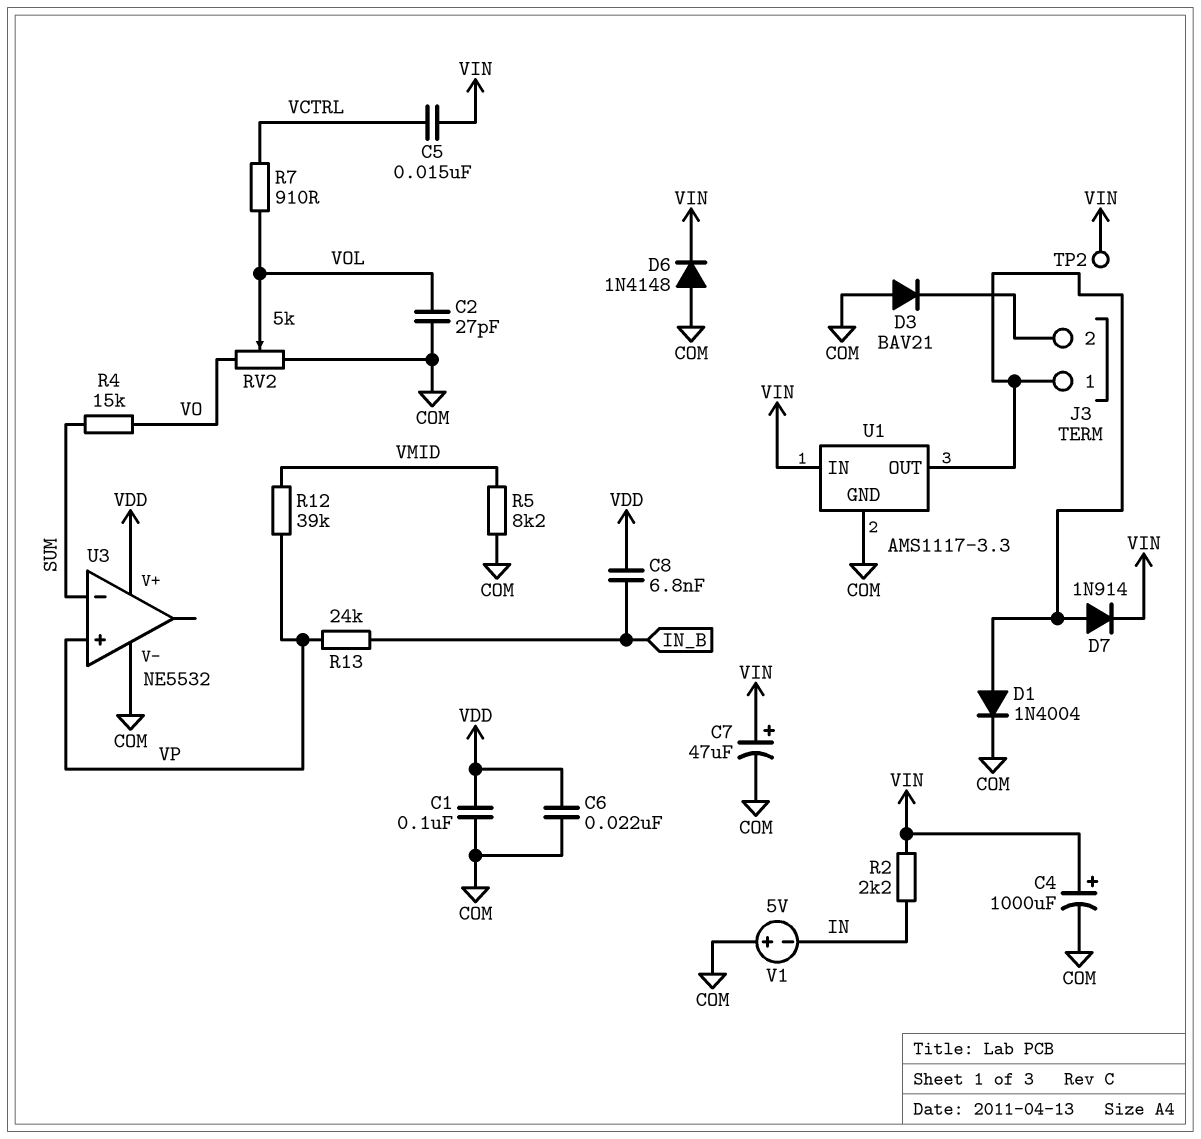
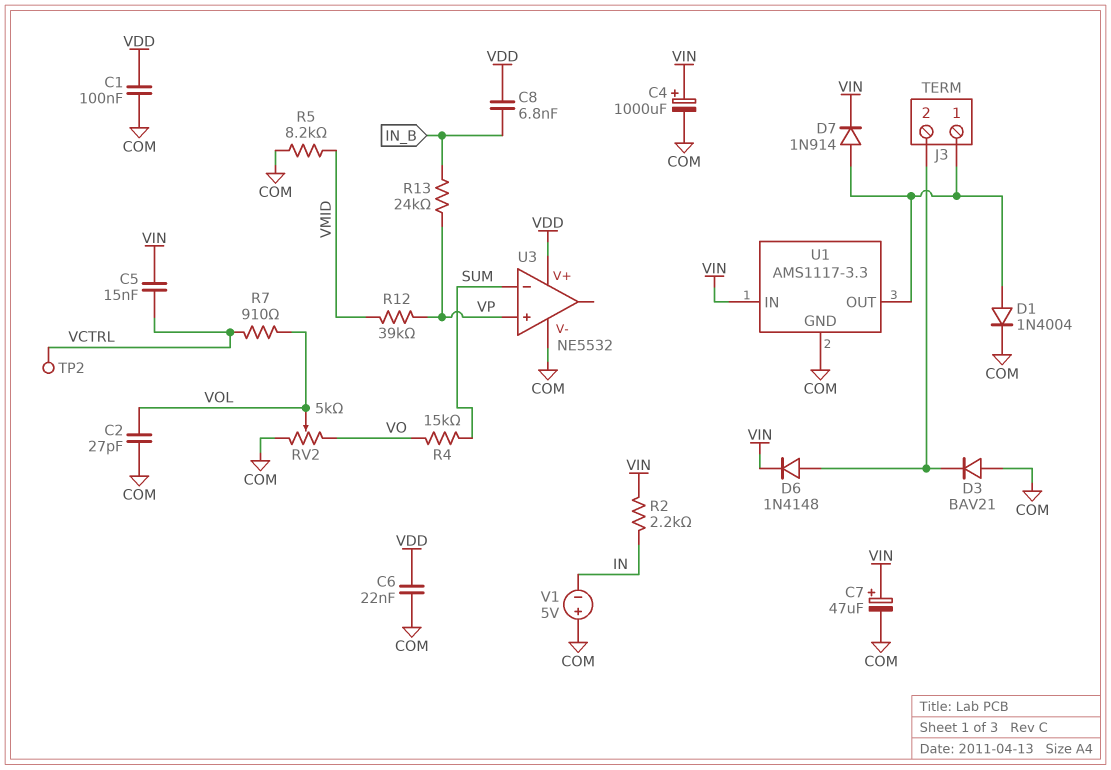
D6: diode 1N4148 (A COM, K VIN) -> diode 1N4148 (A J3/2, K VIN)
TP2: test point (VIN) -> test point (VCTRL)

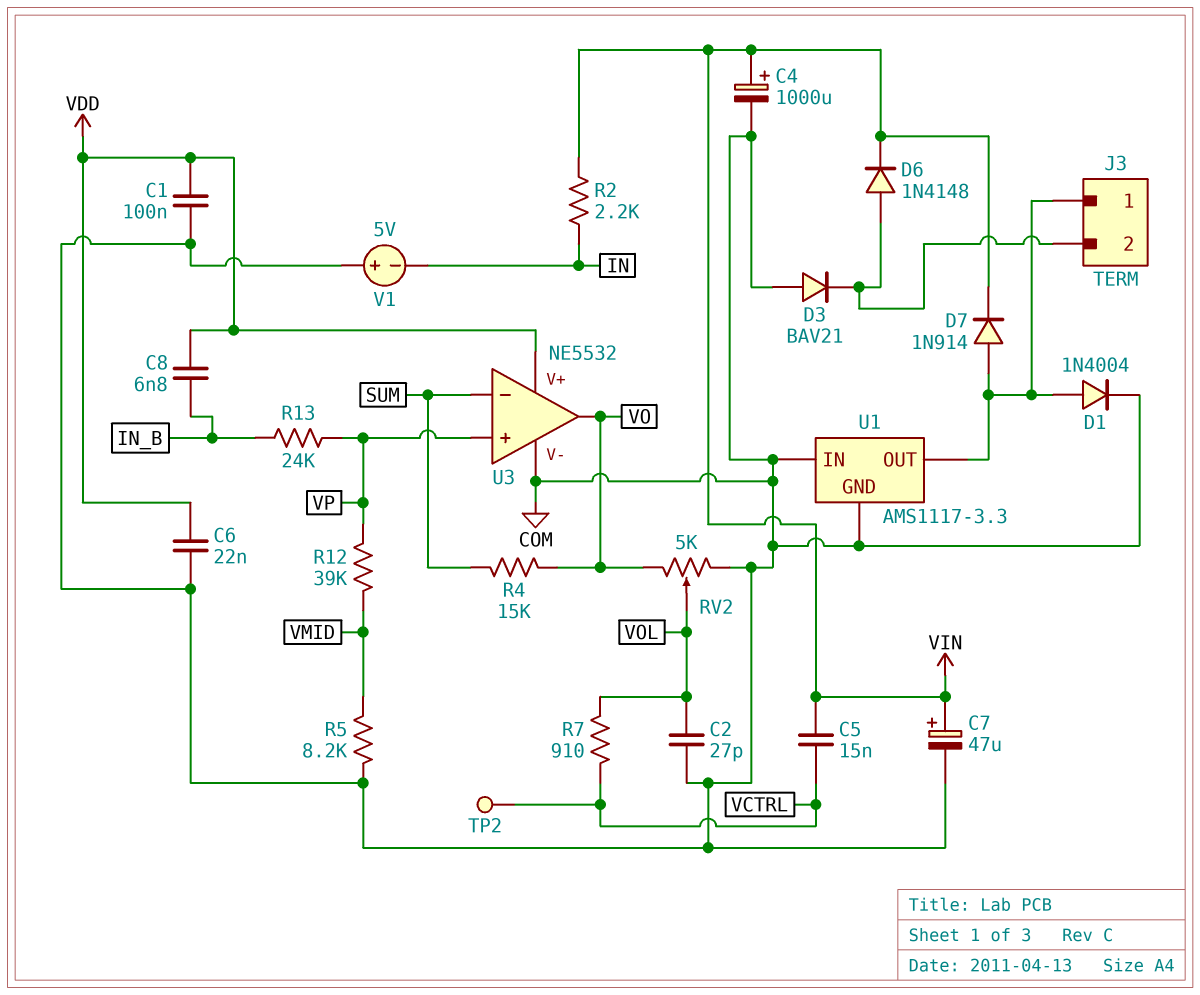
U1 pin IN: VIN -> COM
U3 pin out: none -> VO

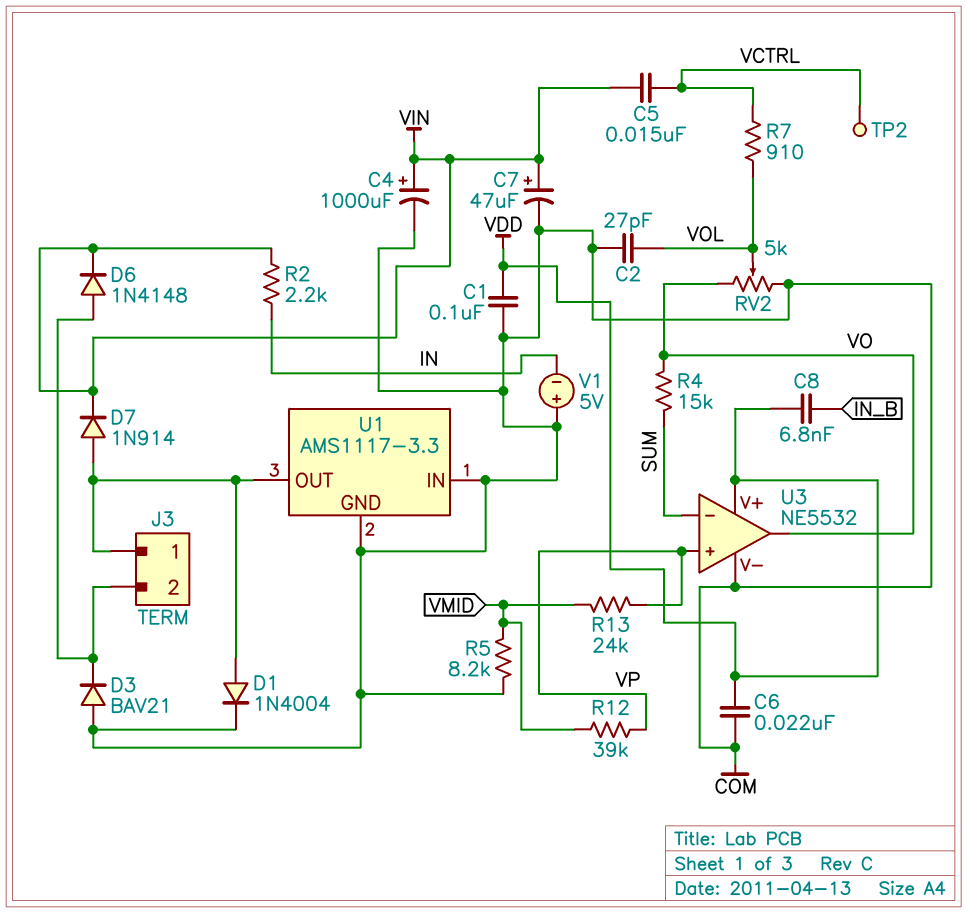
R13: 24k (IN_B, VP) -> 24k (VMID, VP)

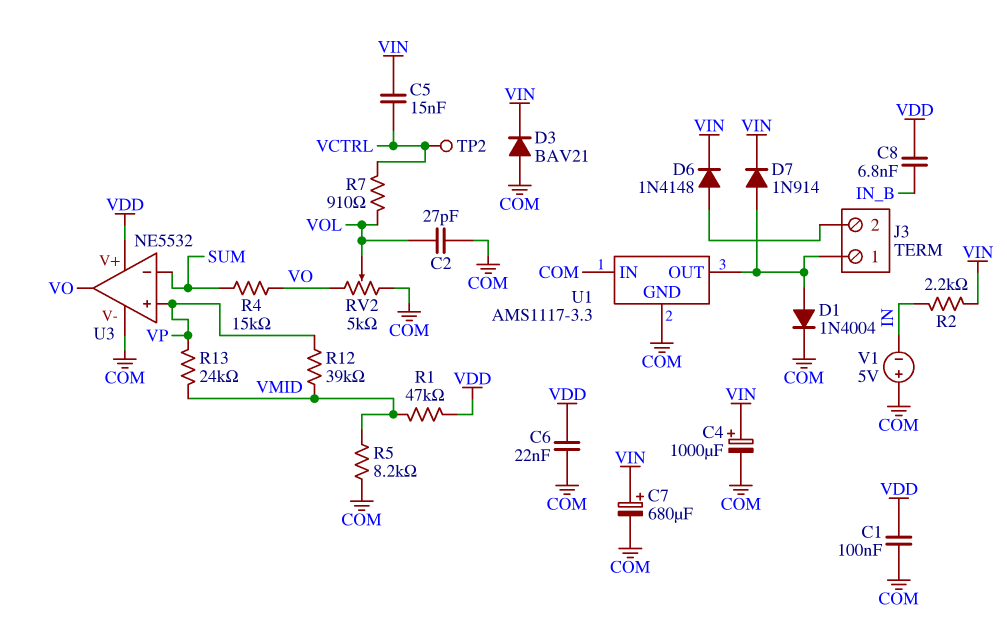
C7: 47uF (plus VIN, minus COM) -> 680uF (plus VIN, minus COM)
D3: diode BAV21 (A COM, K J3/2) -> diode BAV21 (A COM, K VIN)
R1: none -> 47k (VDD, VMID)

